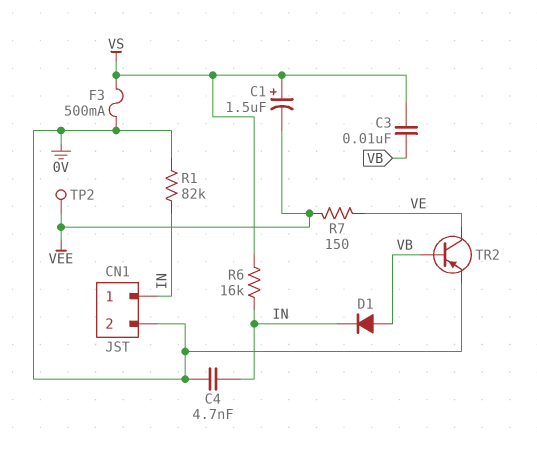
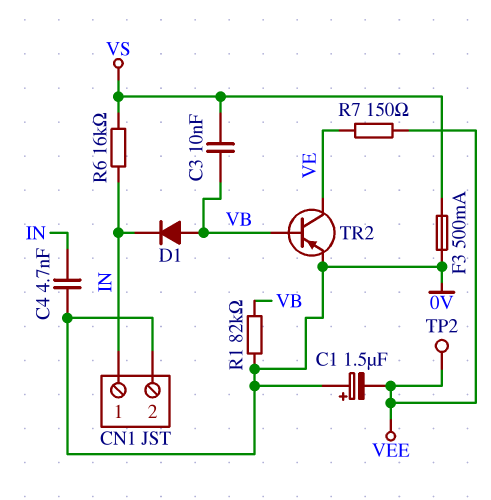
C1: 1.5uF (plus VS, minus VEE) -> 1.5uF (plus 0V, minus VEE)
R1: 82k (0V, IN) -> 82k (0V, VB)

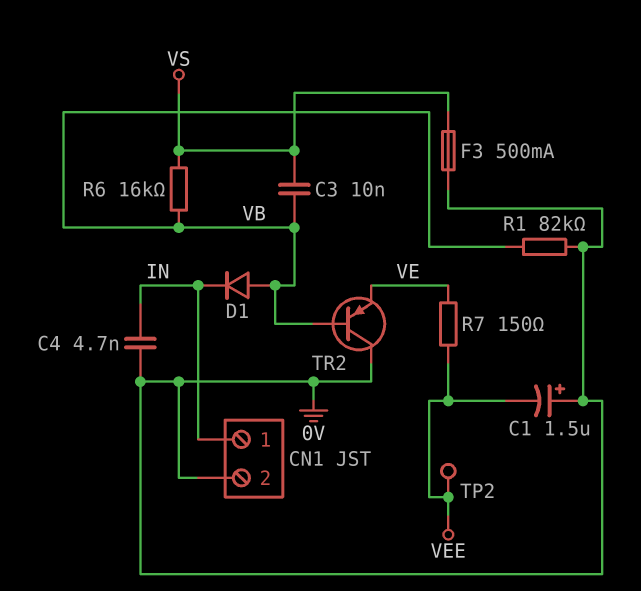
R6: 16k (IN, VS) -> 16k (VB, VS)
TR2: PNP (B VB, C VE, E 0V) -> PNP (B VB, C 0V, E VE)

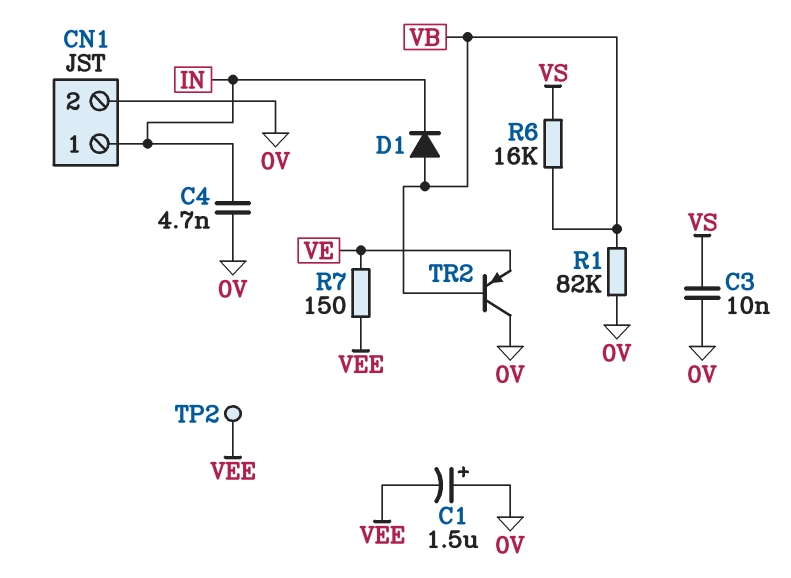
C3: 10nF (VB, VS) -> 10nF (0V, VS)
F3: 500mA (0V, VS) -> none

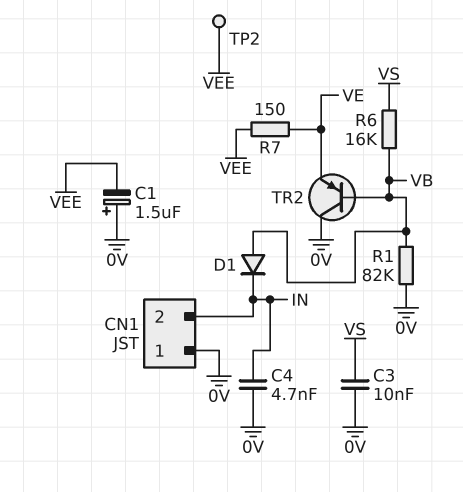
CN1 pin 1: IN -> 0V
CN1 pin 2: 0V -> IN

